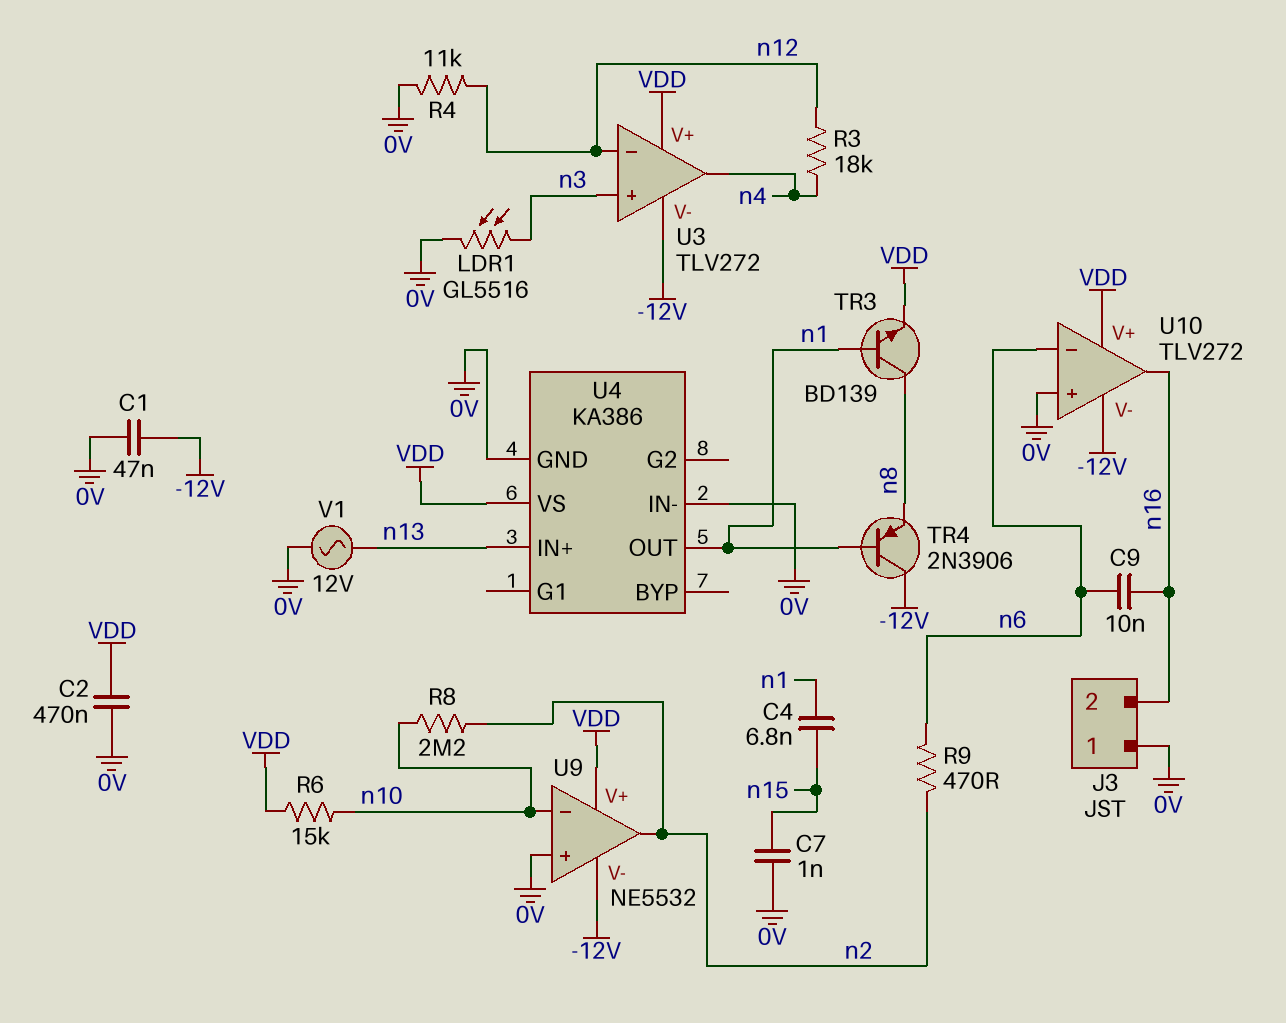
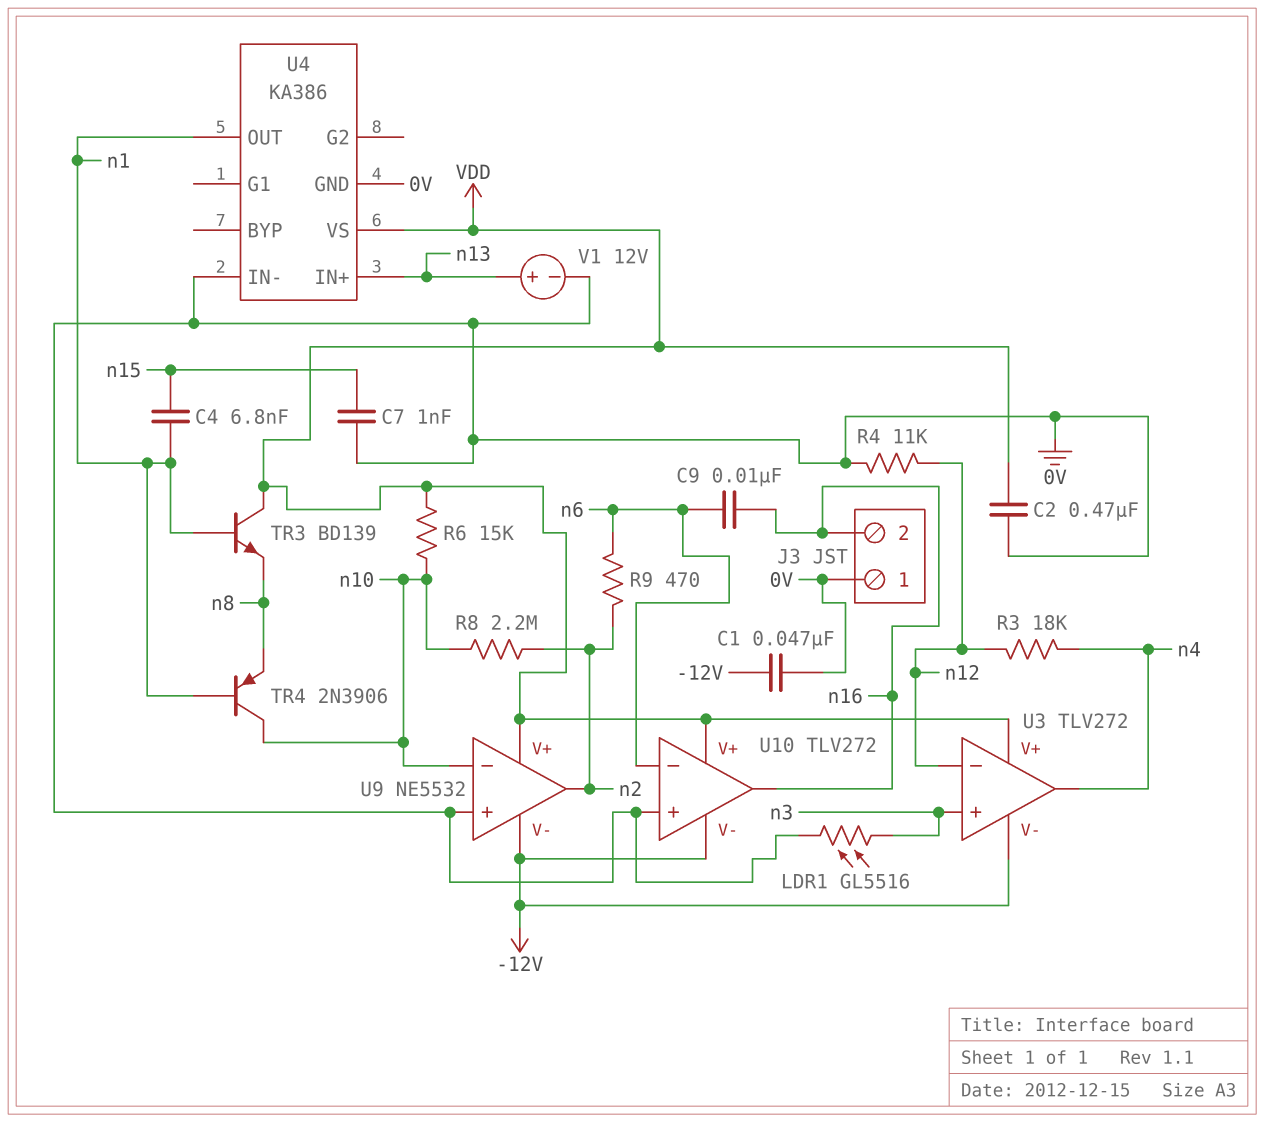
TR3: NPN BD139 (B n1, C n8, E VDD) -> NPN BD139 (B n1, C VDD, E n8)
TR4: PNP 2N3906 (B n1, C -12V, E n8) -> PNP 2N3906 (B n1, C n10, E n8)
V1: AC 12V (0V, n13) -> 12V (plus n13, minus 0V)

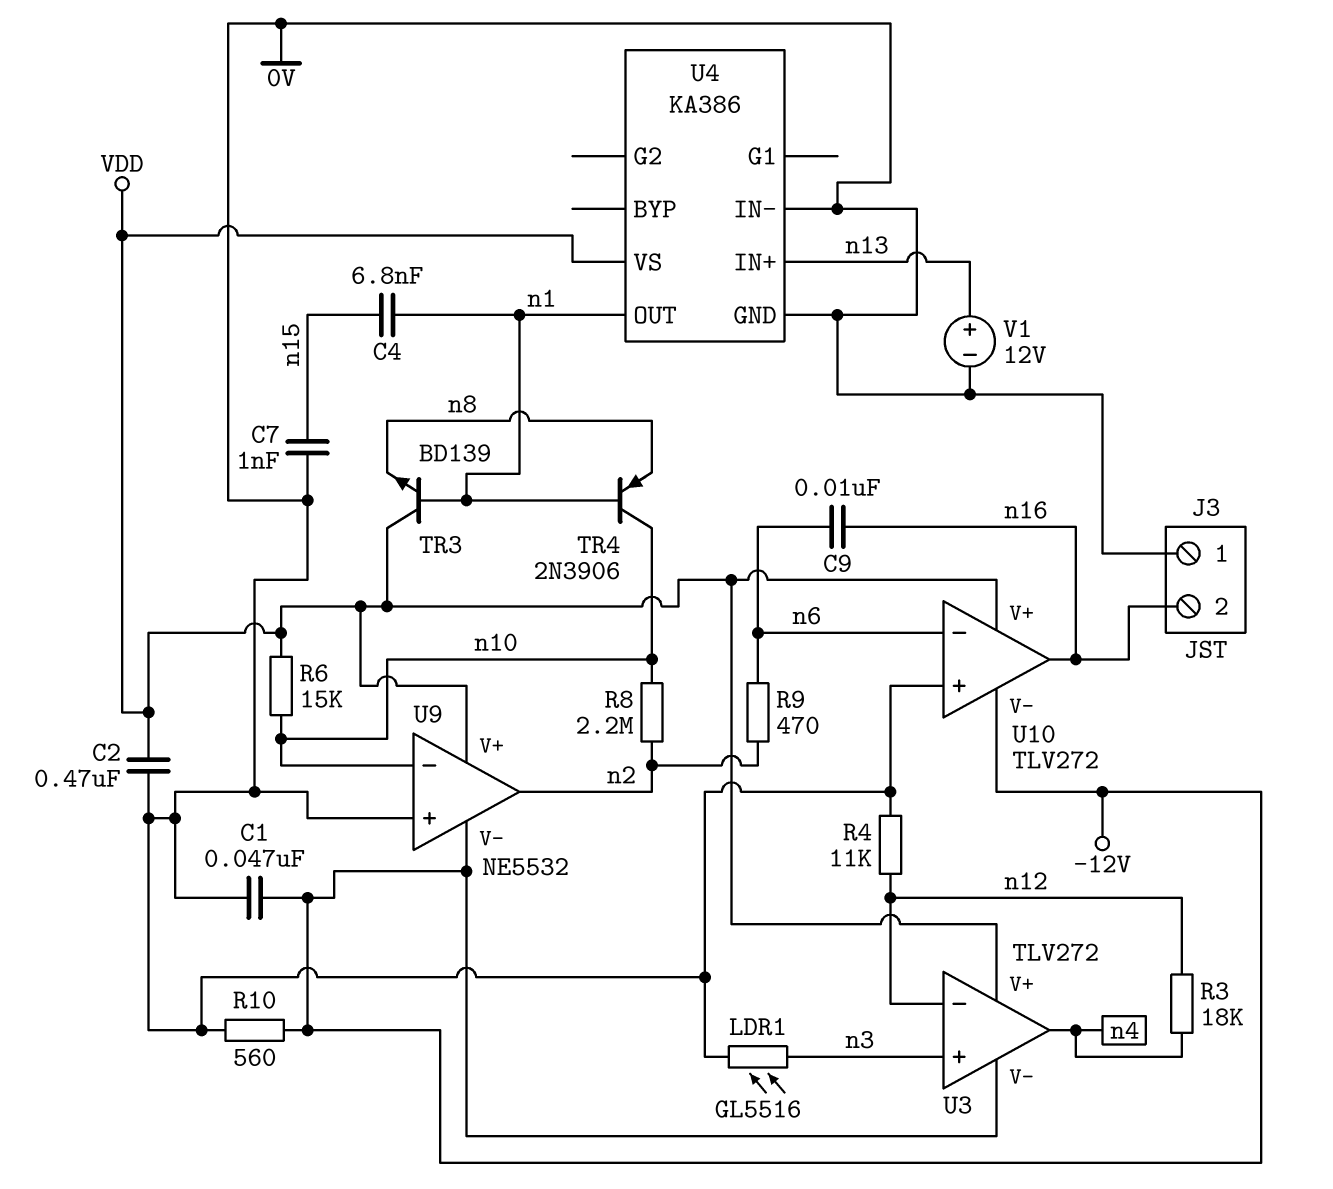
R10: none -> 560 (-12V, 0V)

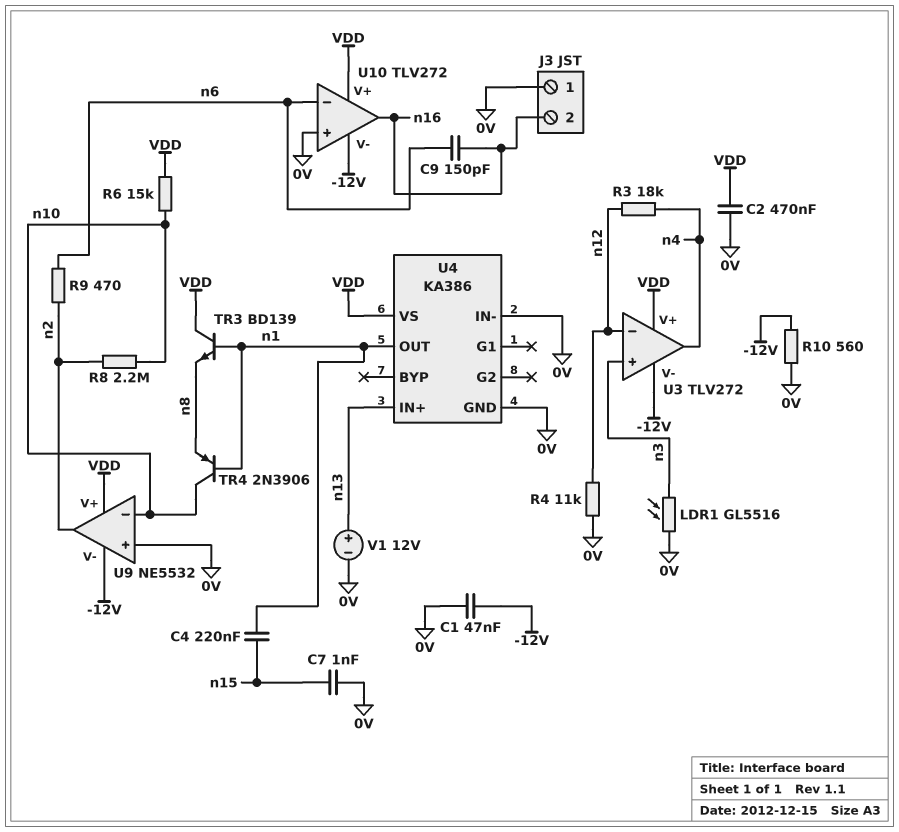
C4: 6.8nF (n1, n15) -> 220nF (n1, n15)
C9: 10nF (n6, n16) -> 150pF (n6, n16)

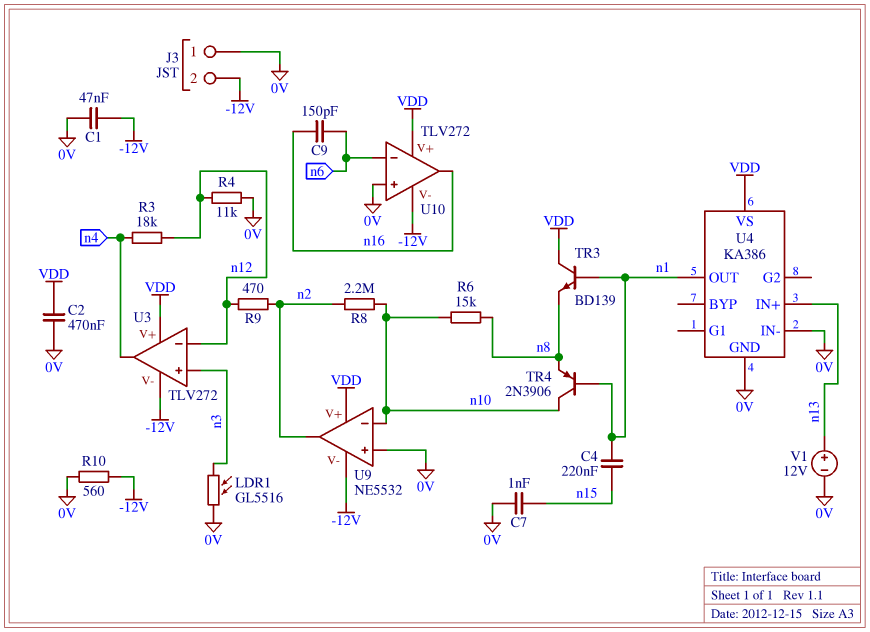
J3 pin 2: n16 -> -12V
R6: 15k (VDD, n10) -> 15k (n8, n10)
R9: 470 (n2, n6) -> 470 (n2, n12)

